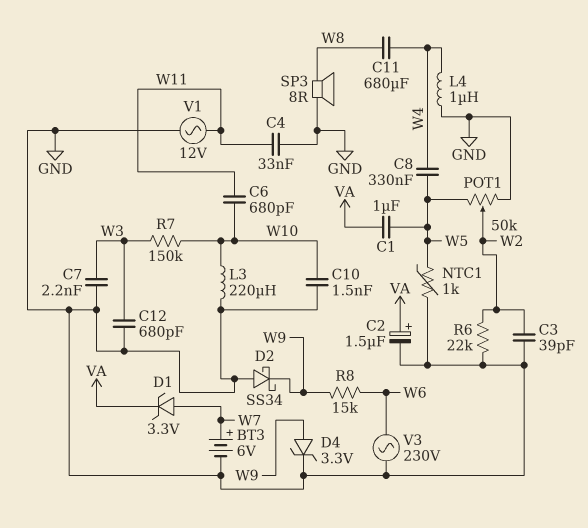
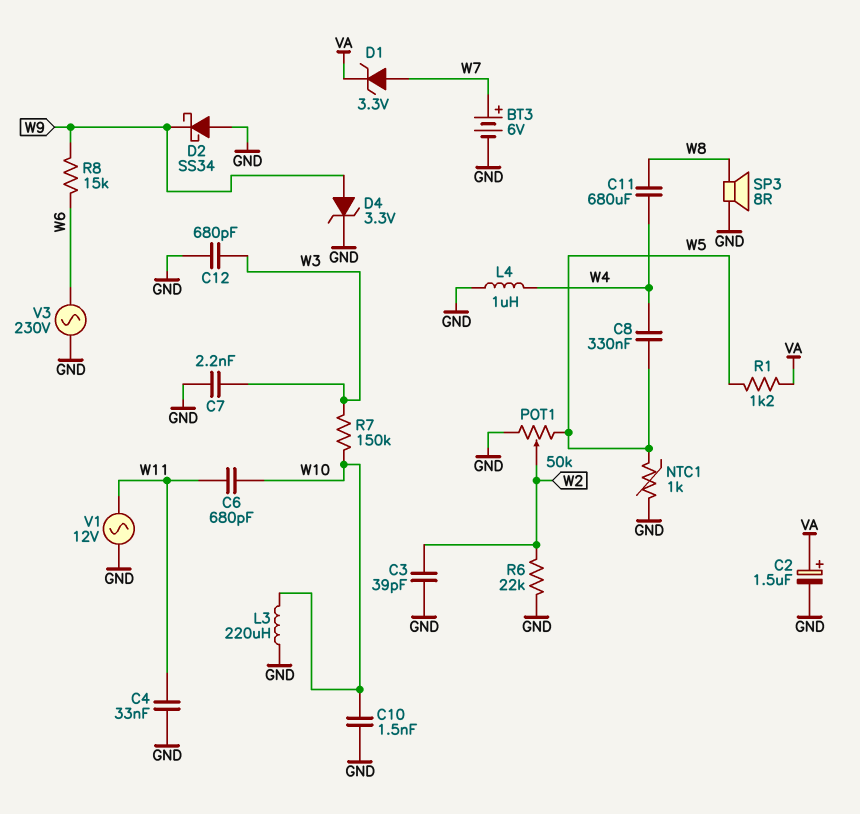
C1: 1uF (VA, W5) -> none
R1: none -> 1.2k (VA, W5)

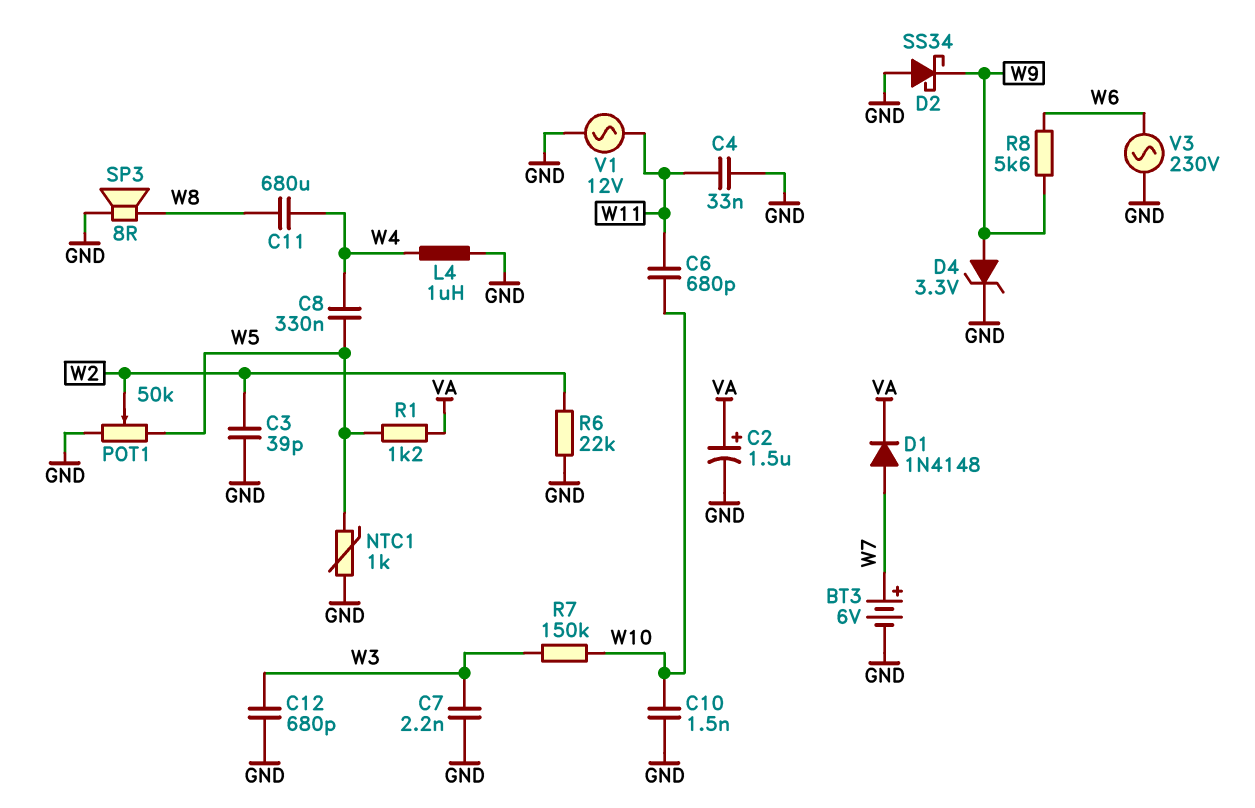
D1: zener 3.3V (A W7, K VA) -> diode 1N4148 (A W7, K VA)
L3: 220uH (GND, W10) -> none
R8: 15k (W6, W9) -> 5.6k (W6, W9)

